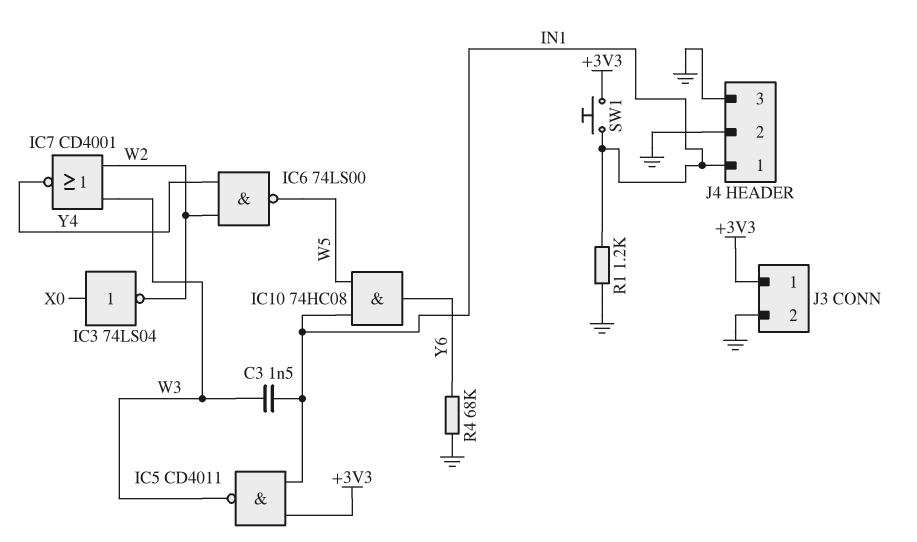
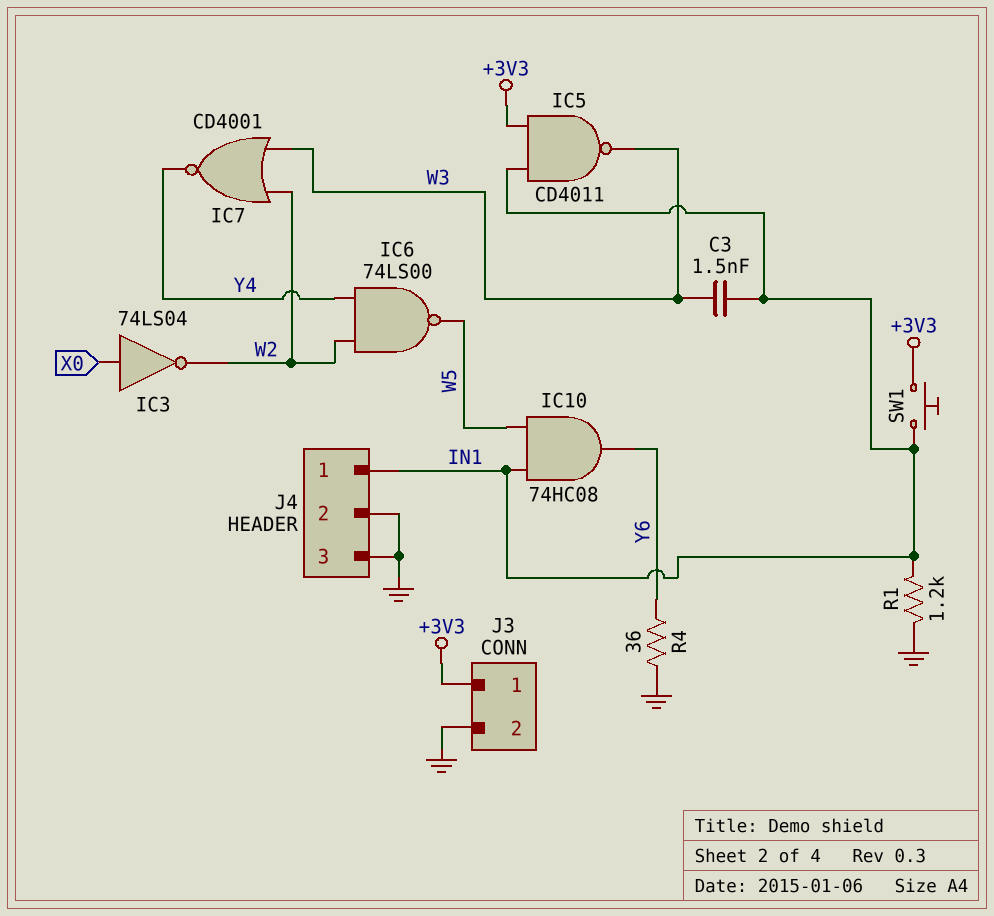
R4: 68k (GND, Y6) -> 36 (GND, Y6)

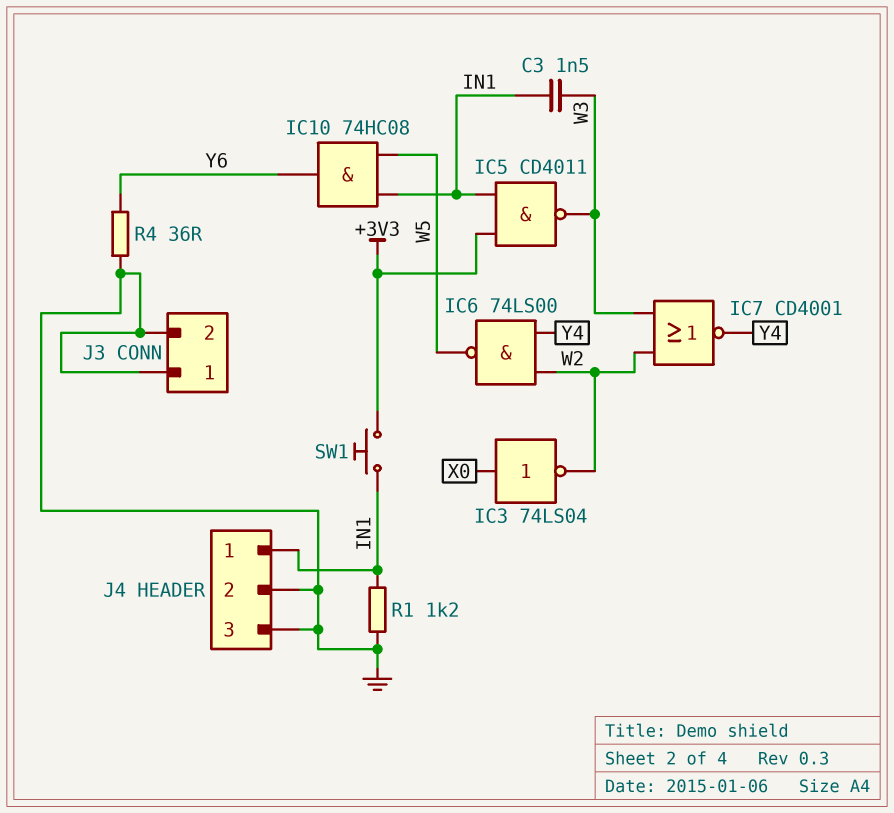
J3 pin 1: +3V3 -> GND

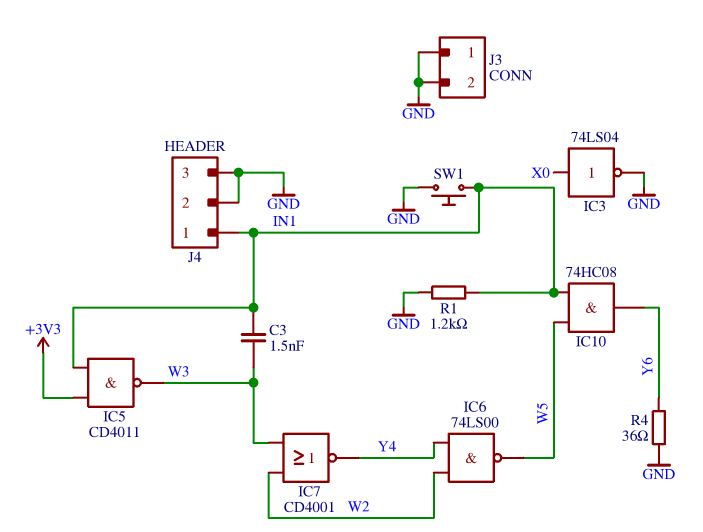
IC3: NOT 74LS04 (in X0, out W2) -> NOT 74LS04 (in X0, out GND)
SW1: button (+3V3, IN1) -> button (GND, IN1)

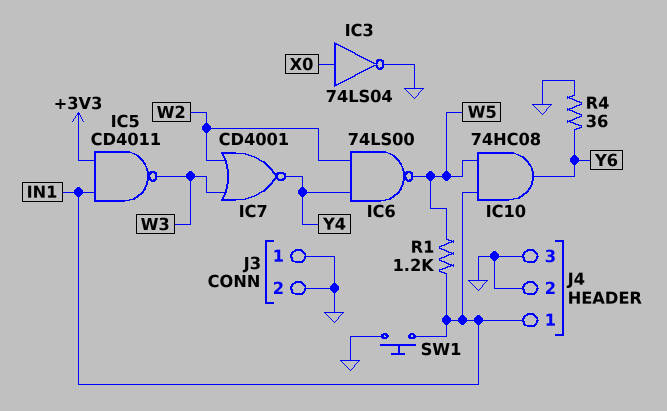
C3: 1.5nF (IN1, W3) -> none
R1: 1.2k (GND, IN1) -> 1.2k (IN1, W5)

